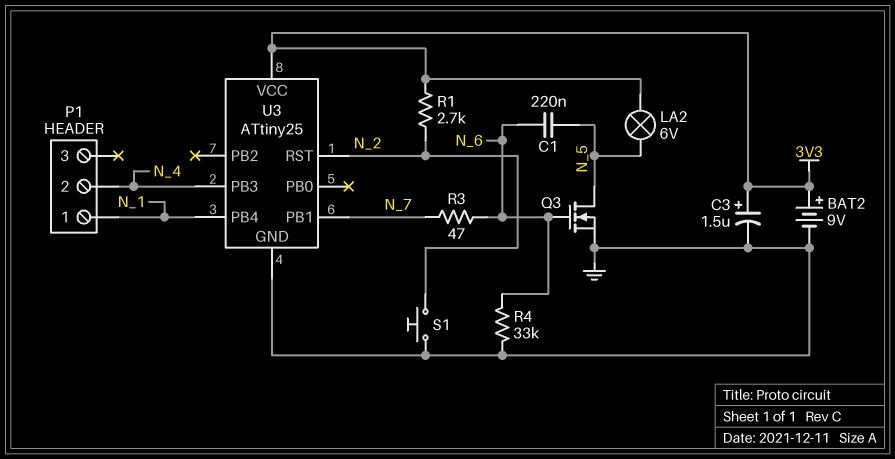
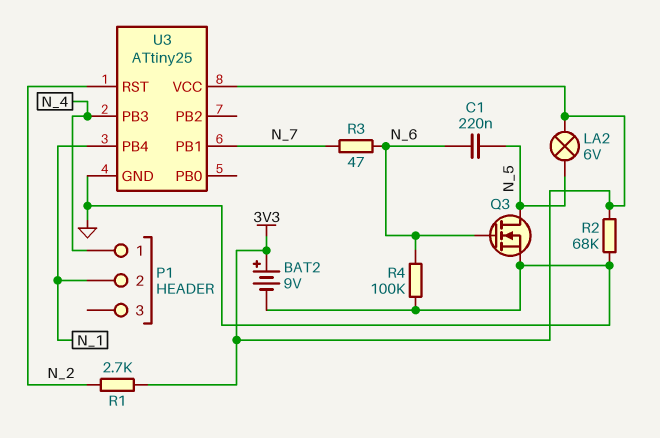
C3: 1.5uF (plus 3V3, minus GND) -> none
P1 pin 1: N_1 -> N_4
P1 pin 2: N_4 -> N_1
R2: none -> 68k (3V3, GND)
R4: 33k (GND, N_6) -> 100k (GND, N_6)
S1: button (GND, N_2) -> none

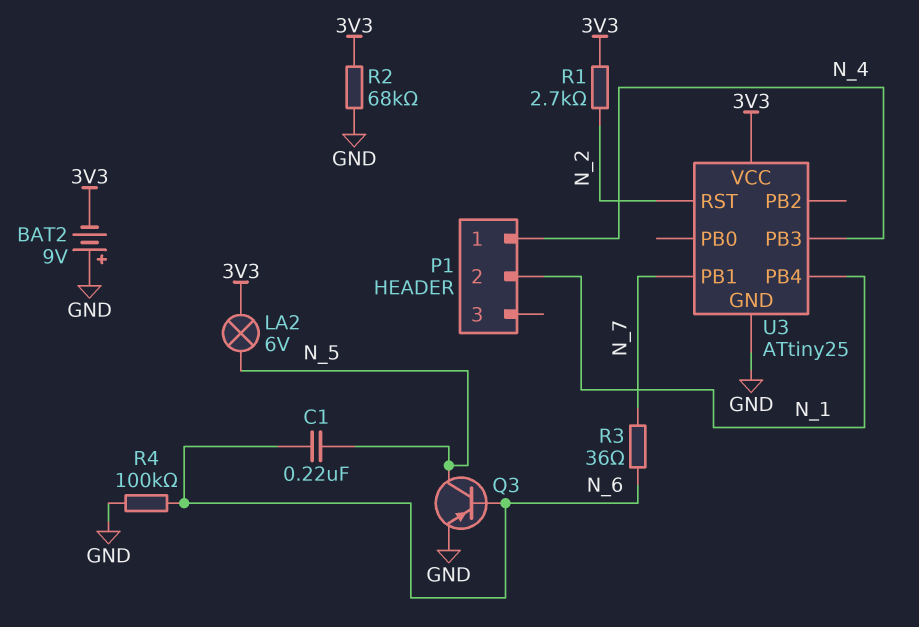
BAT2: 9V (plus 3V3, minus GND) -> 9V (plus GND, minus 3V3)
Q3: NMOS (G N_6, D N_5, S GND) -> PNP (B N_6, C N_5, E GND)
R3: 47 (N_6, N_7) -> 36 (N_6, N_7)

